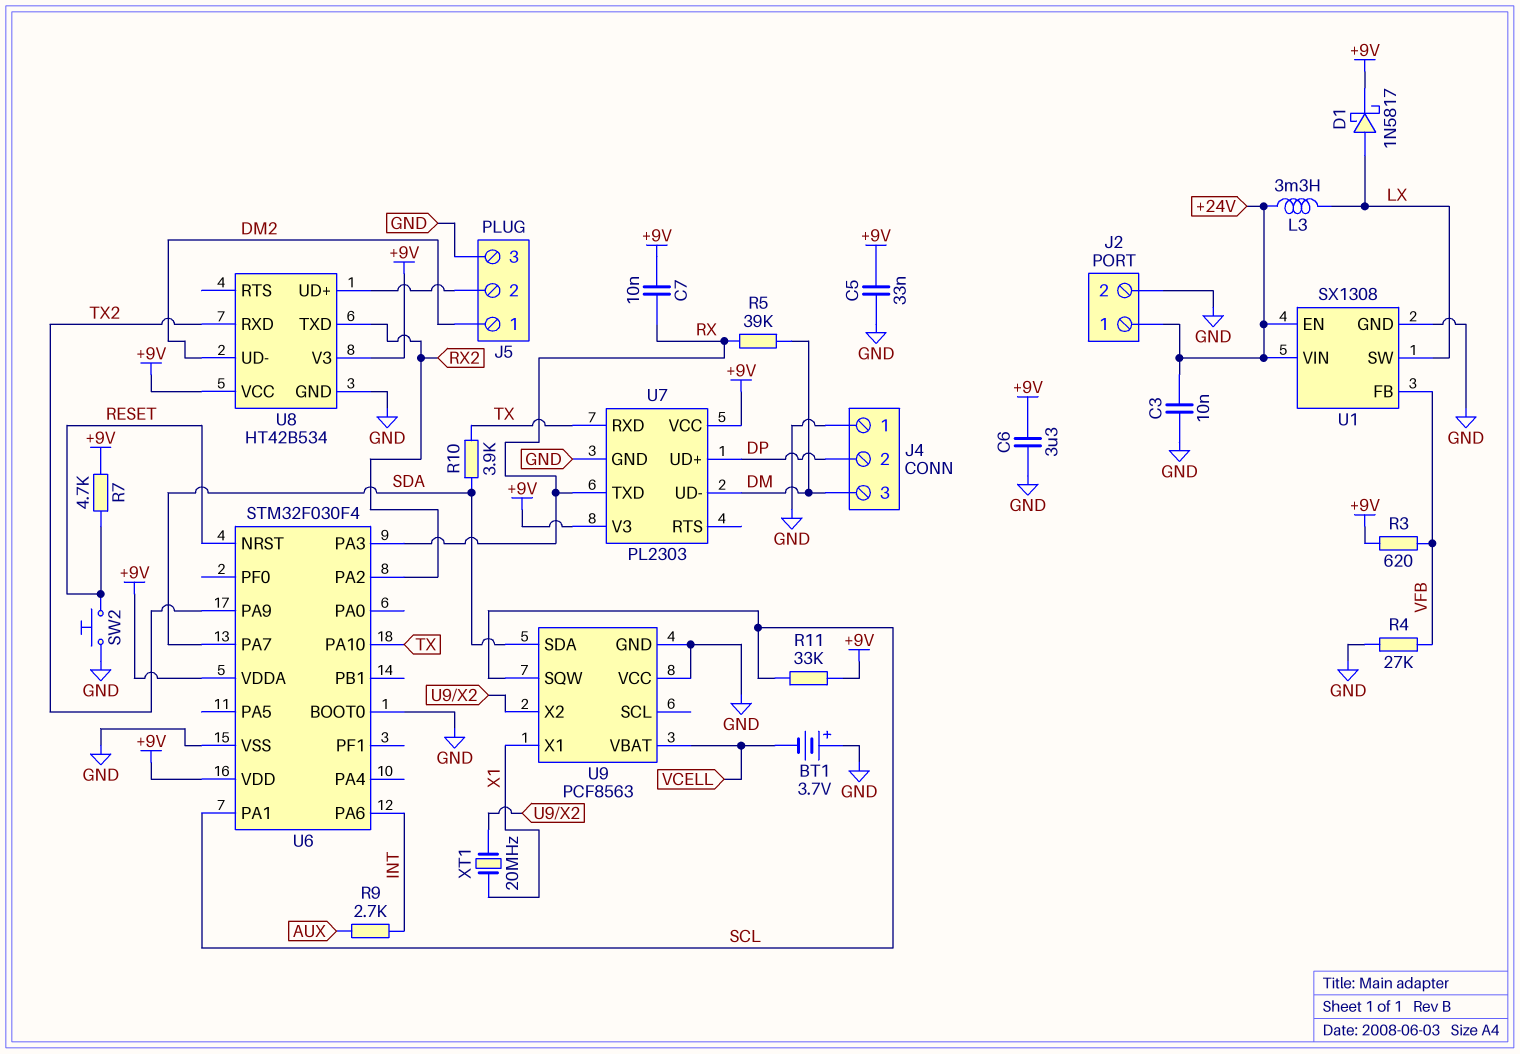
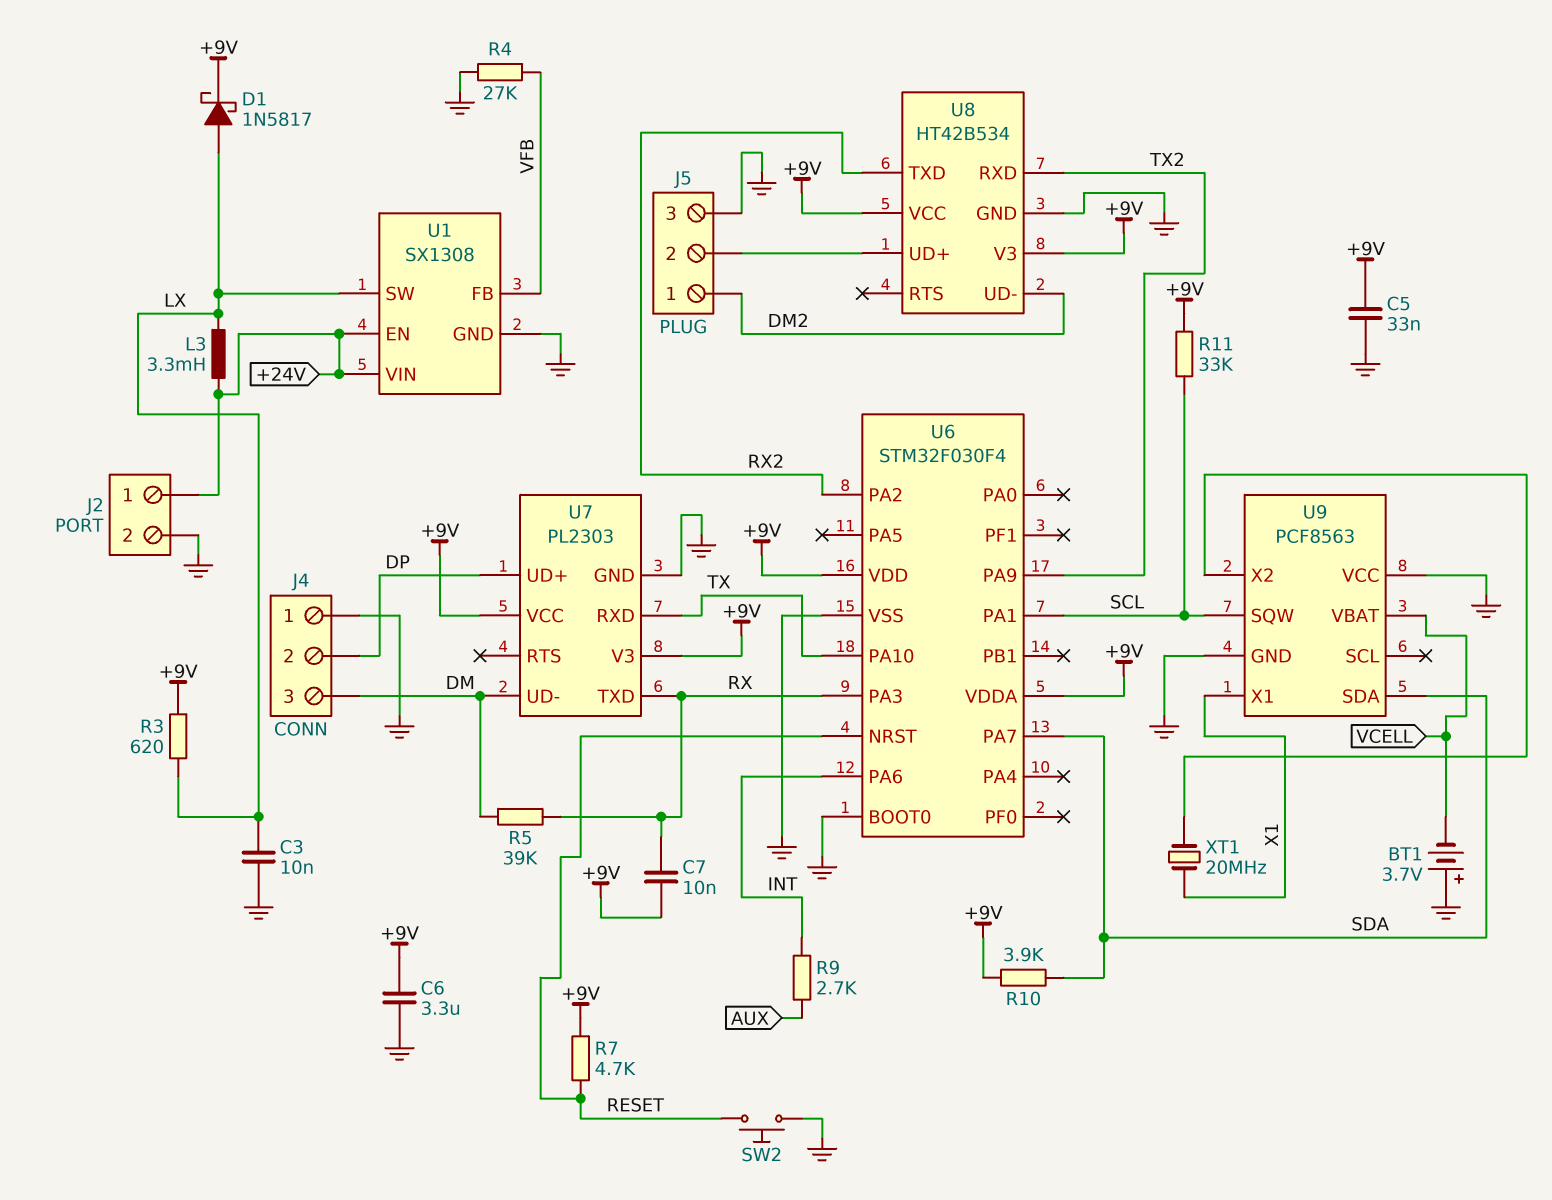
C3: 10nF (+24V, GND) -> 10nF (GND, LX)
R3: 620 (+9V, VFB) -> 620 (+9V, LX)
R10: 3.9k (SDA, TX) -> 3.9k (+9V, SDA)

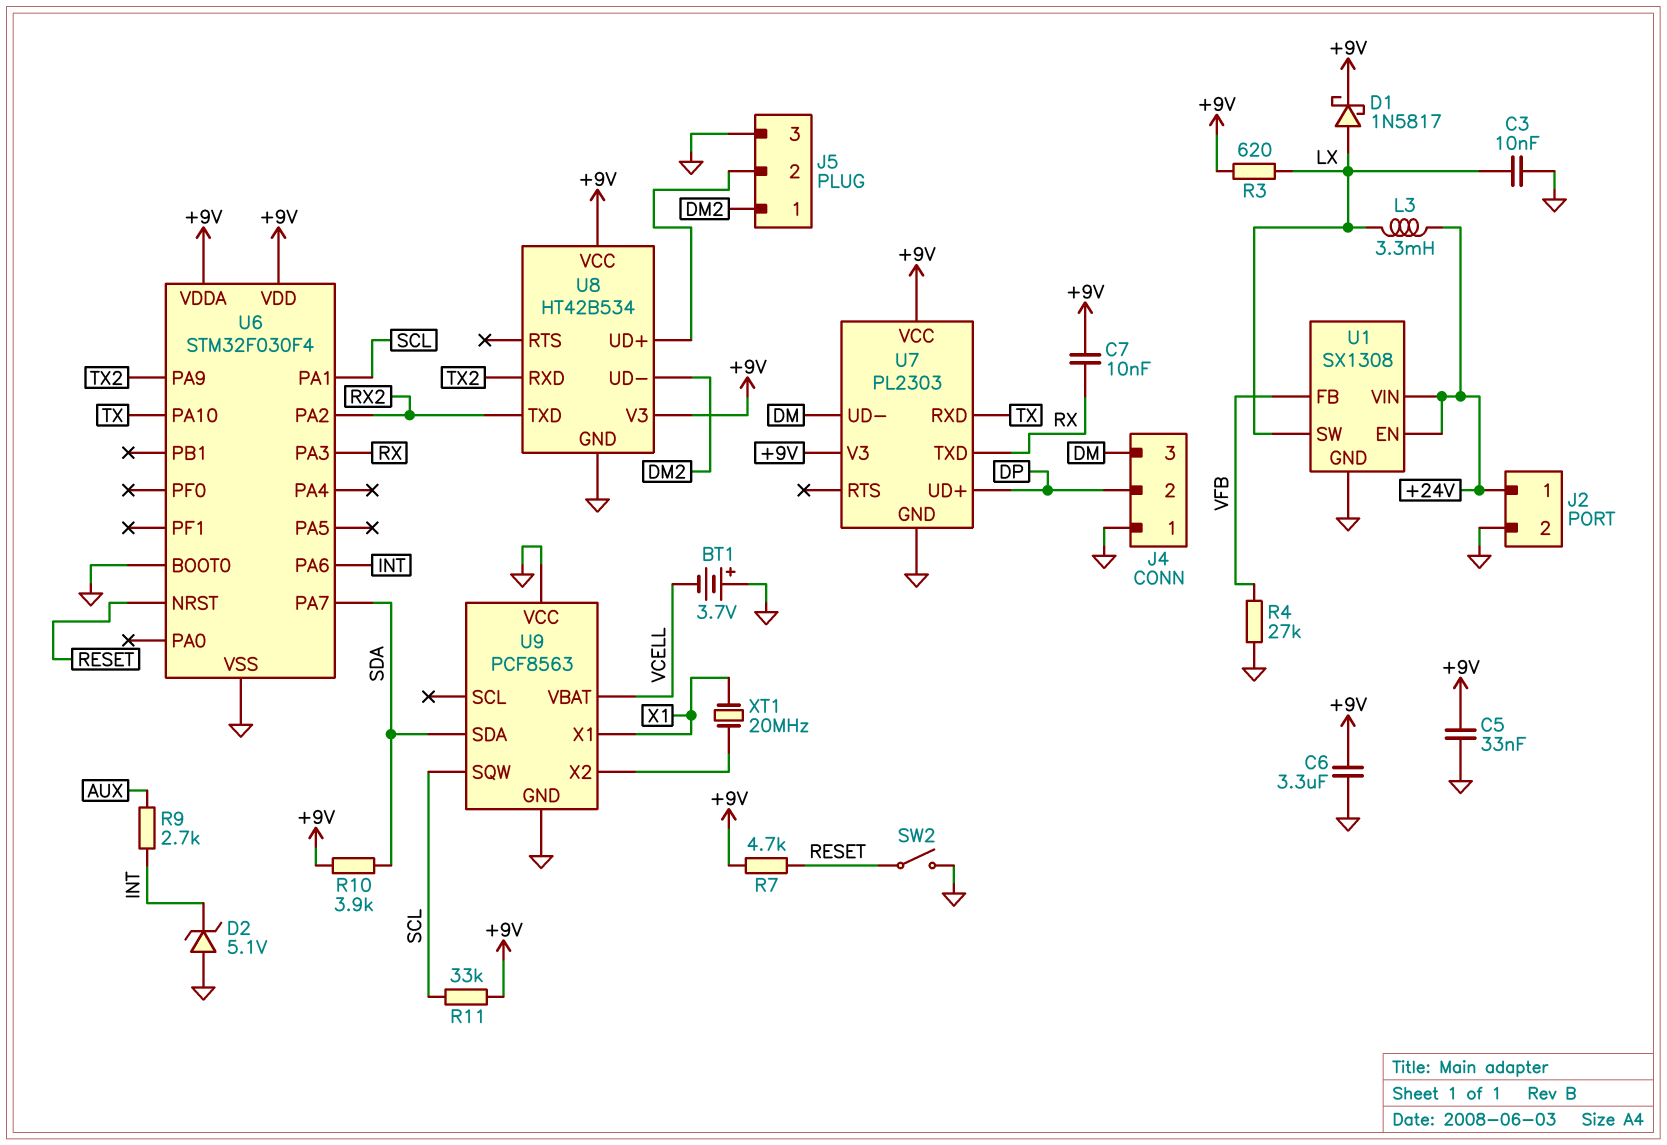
D2: none -> zener 5.1V (A GND, K INT)
R5: 39k (DM, RX) -> none
SW2: button (GND, RESET) -> switch (GND, RESET)

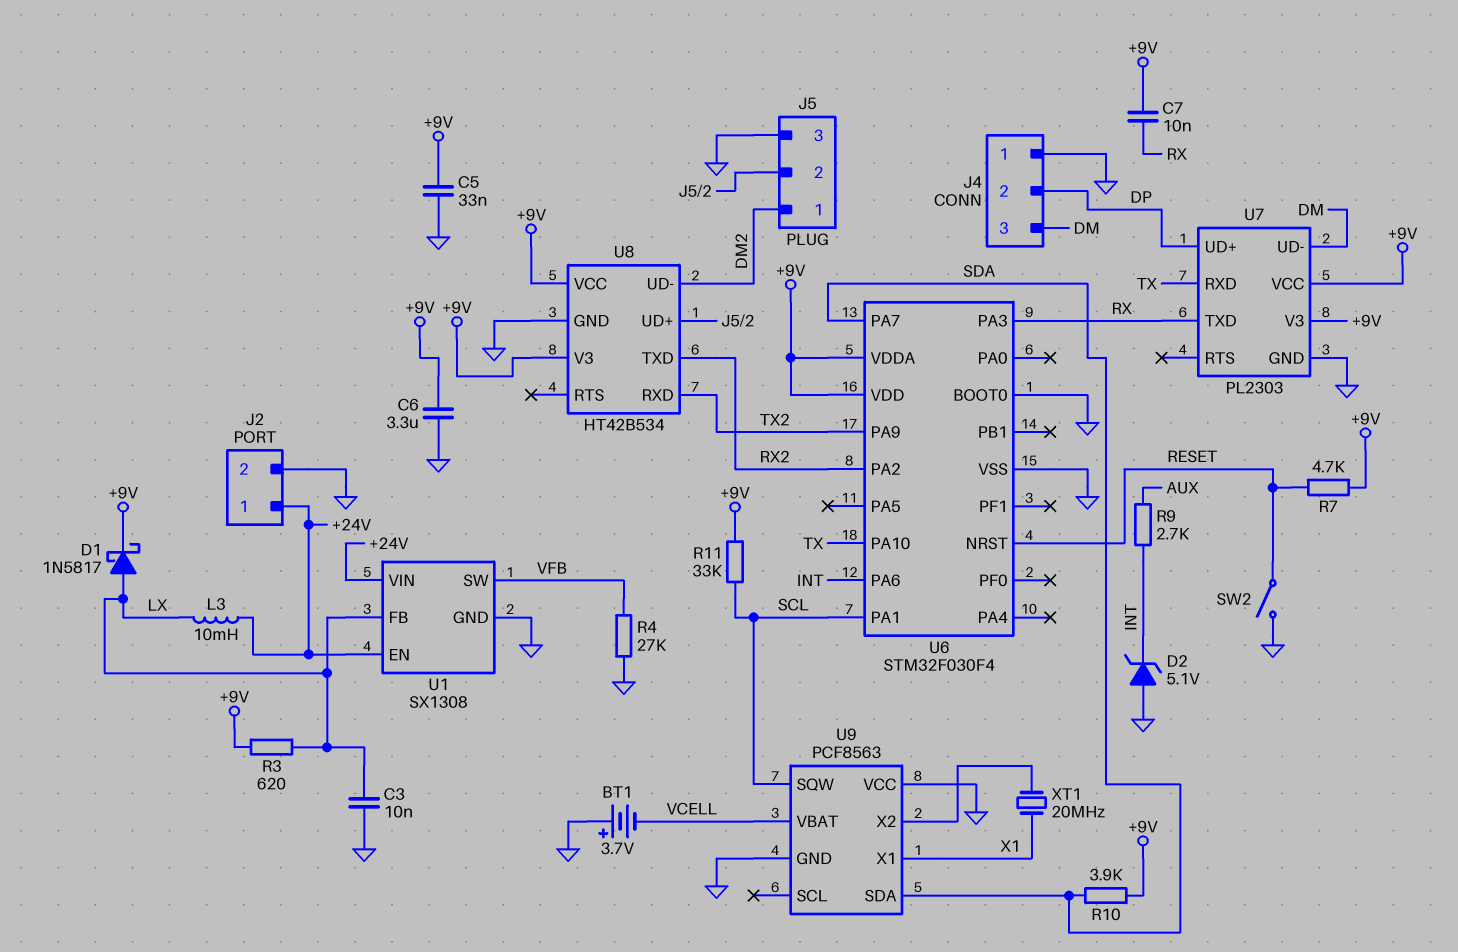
L3: 3.3mH (+24V, LX) -> 10mH (+24V, LX)
U1 pin FB: VFB -> LX
U1 pin SW: LX -> VFB

